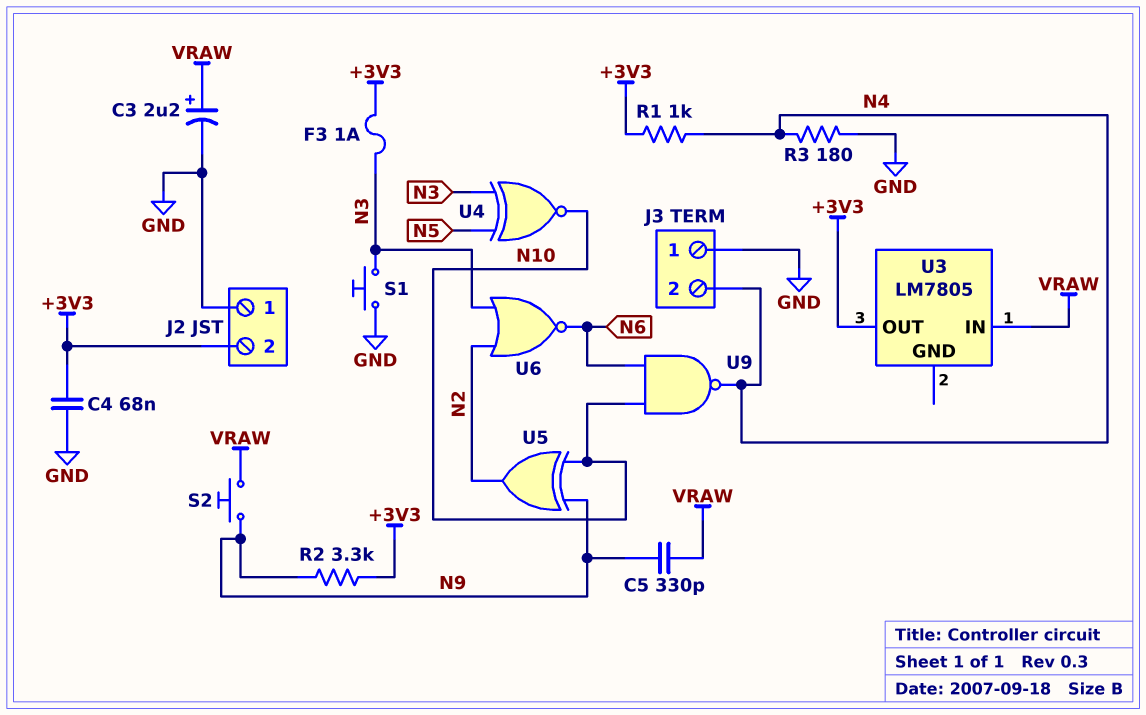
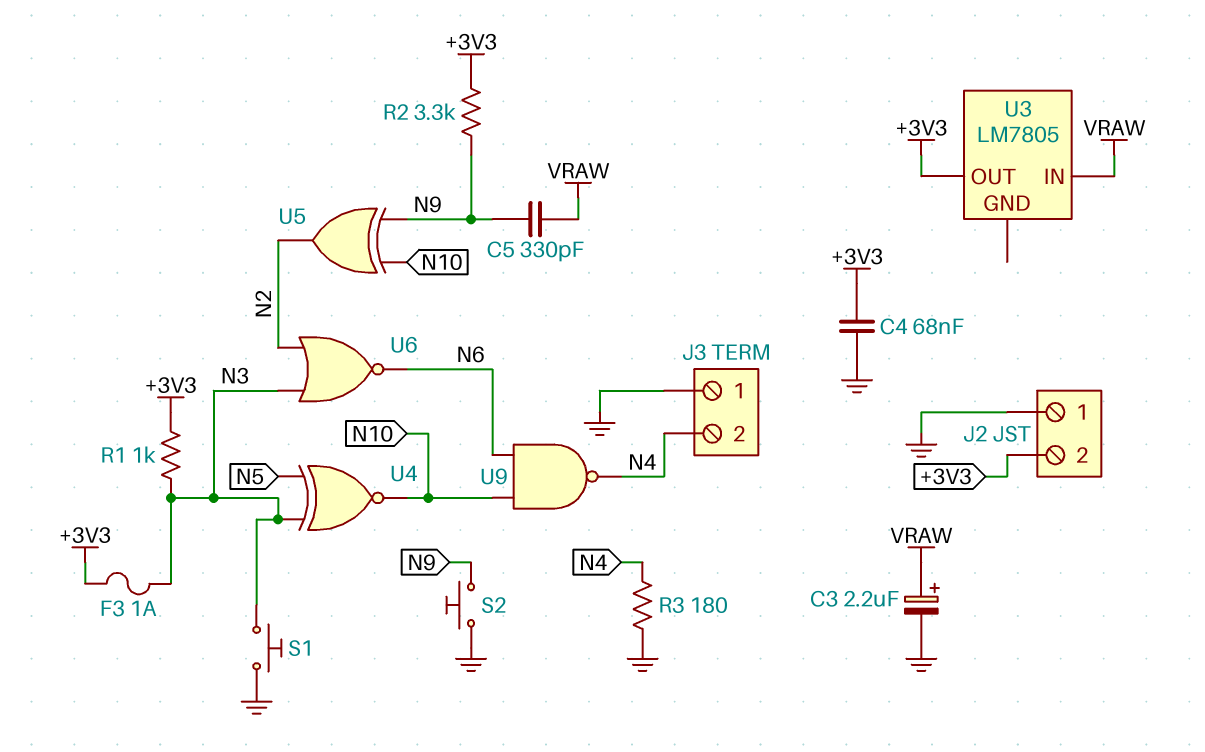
R1: 1k (+3V3, N4) -> 1k (+3V3, N3)
S2: button (N9, VRAW) -> button (GND, N9)

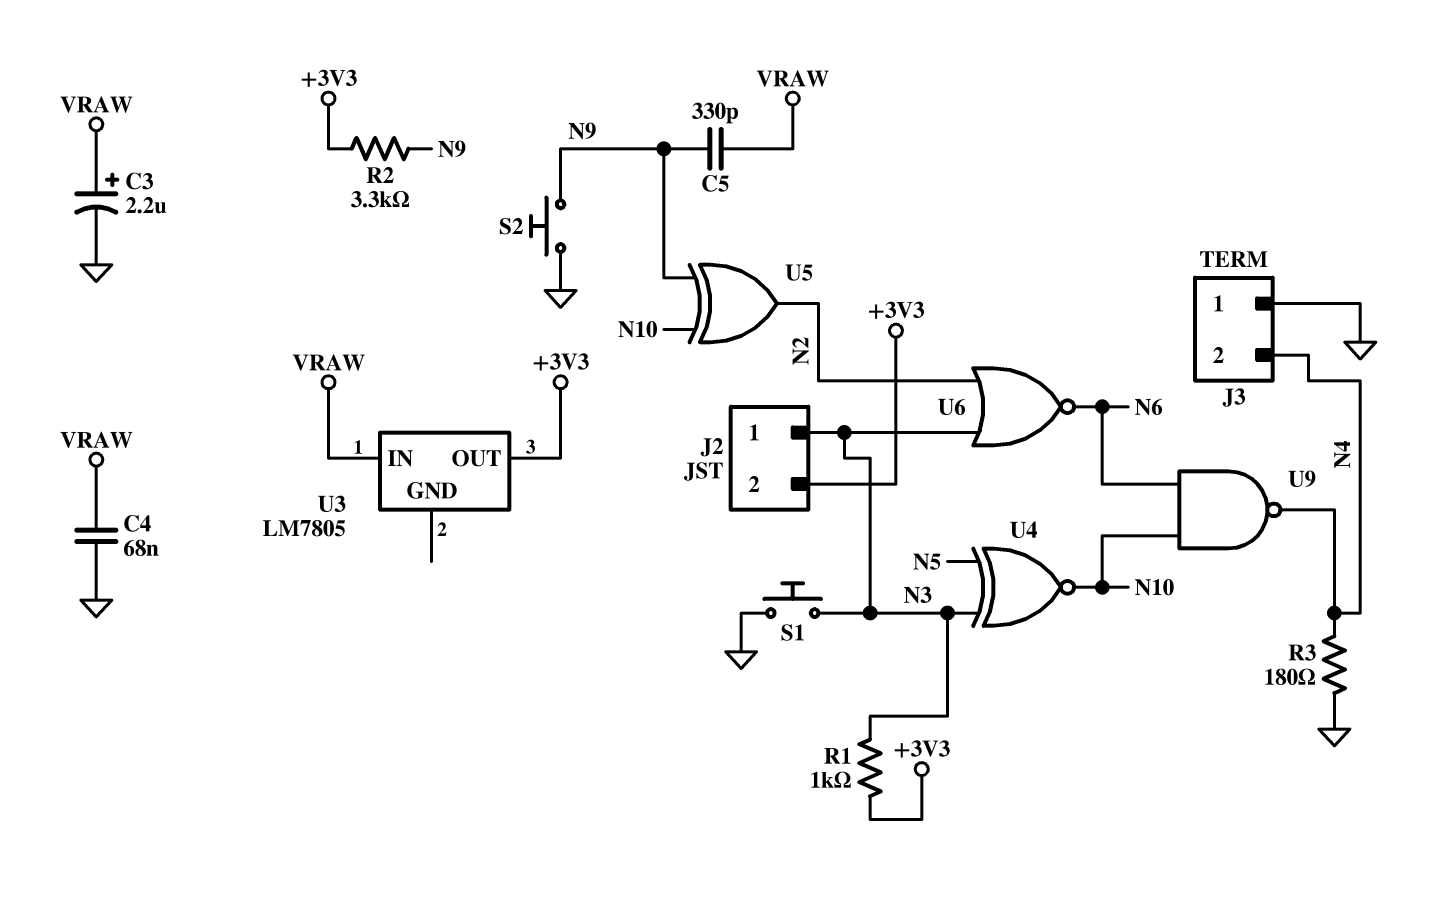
C4: 68nF (+3V3, GND) -> 68nF (GND, VRAW)
F3: 1A (+3V3, N3) -> none
J2 pin 1: GND -> N3

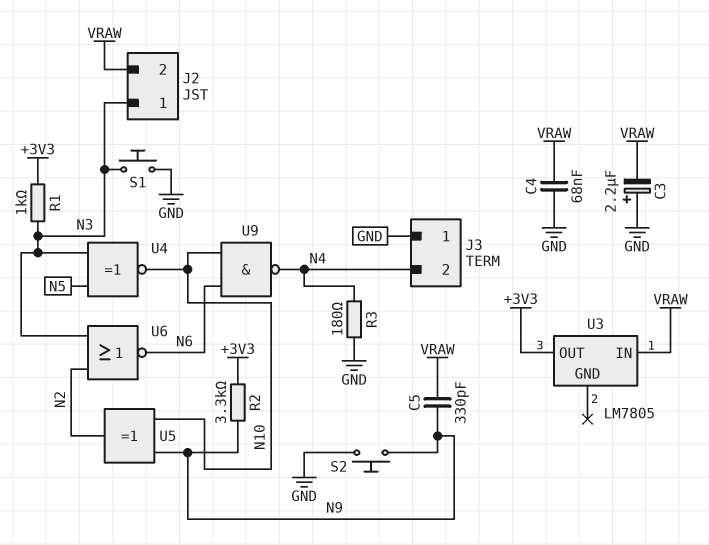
C3: 2.2uF (plus VRAW, minus GND) -> 2.2uF (plus GND, minus VRAW)
J2 pin 2: +3V3 -> VRAW

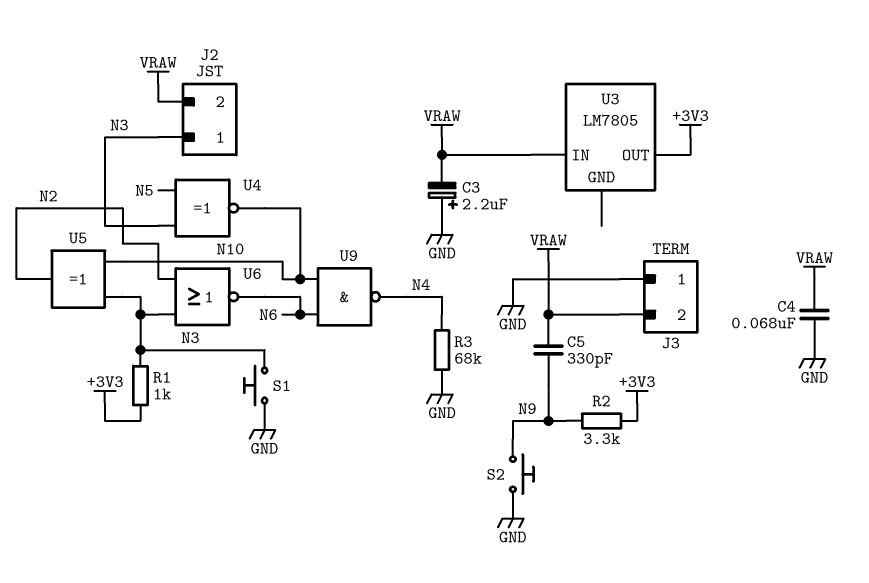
J3 pin 2: N4 -> VRAW
R3: 180 (GND, N4) -> 68k (GND, N4)
U5: XOR (in N9, in N10, out N2) -> XOR (in N3, in N10, out N2)

